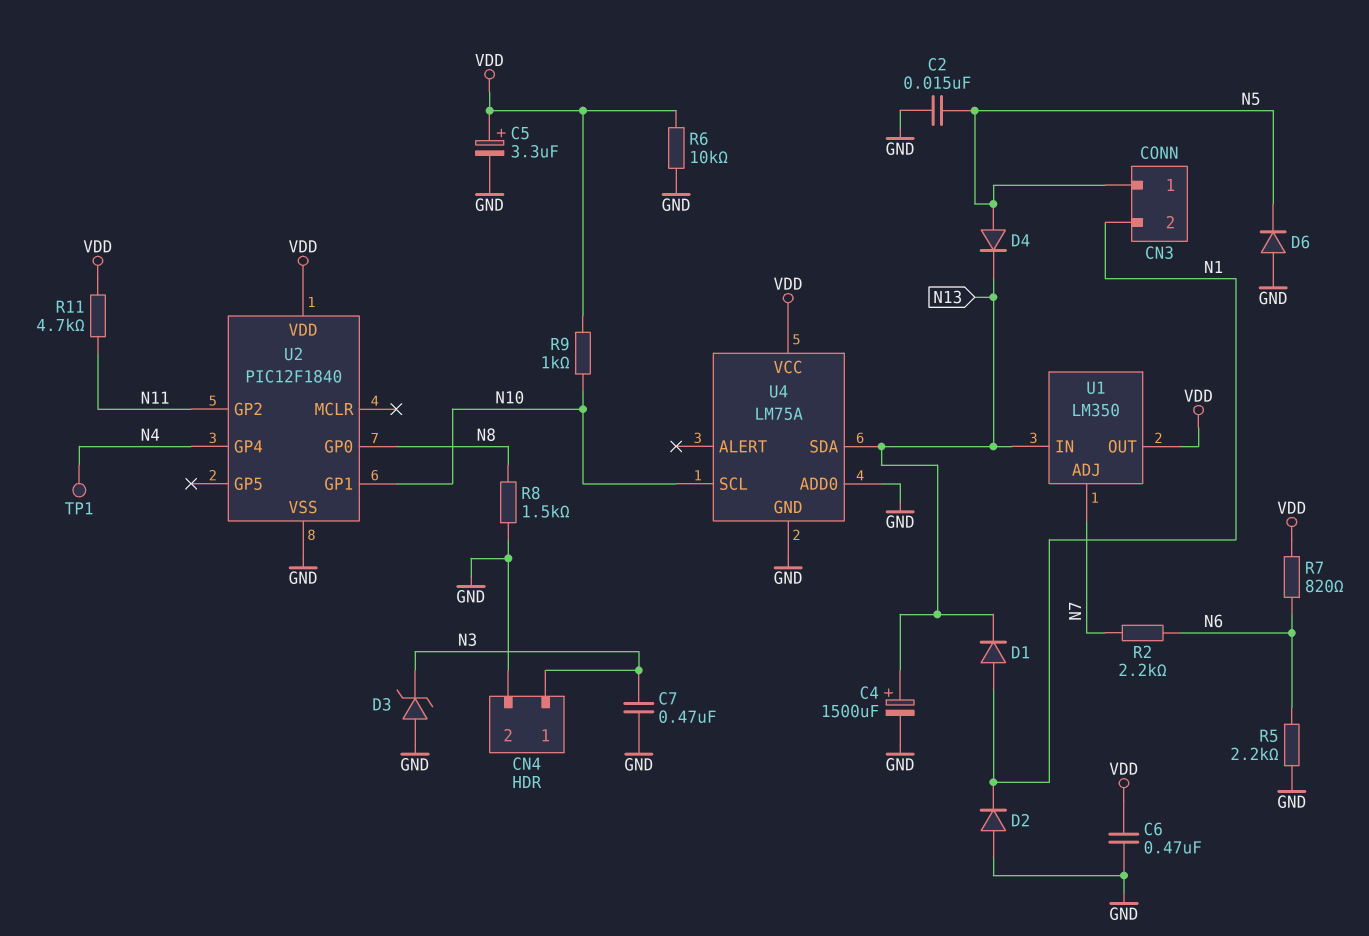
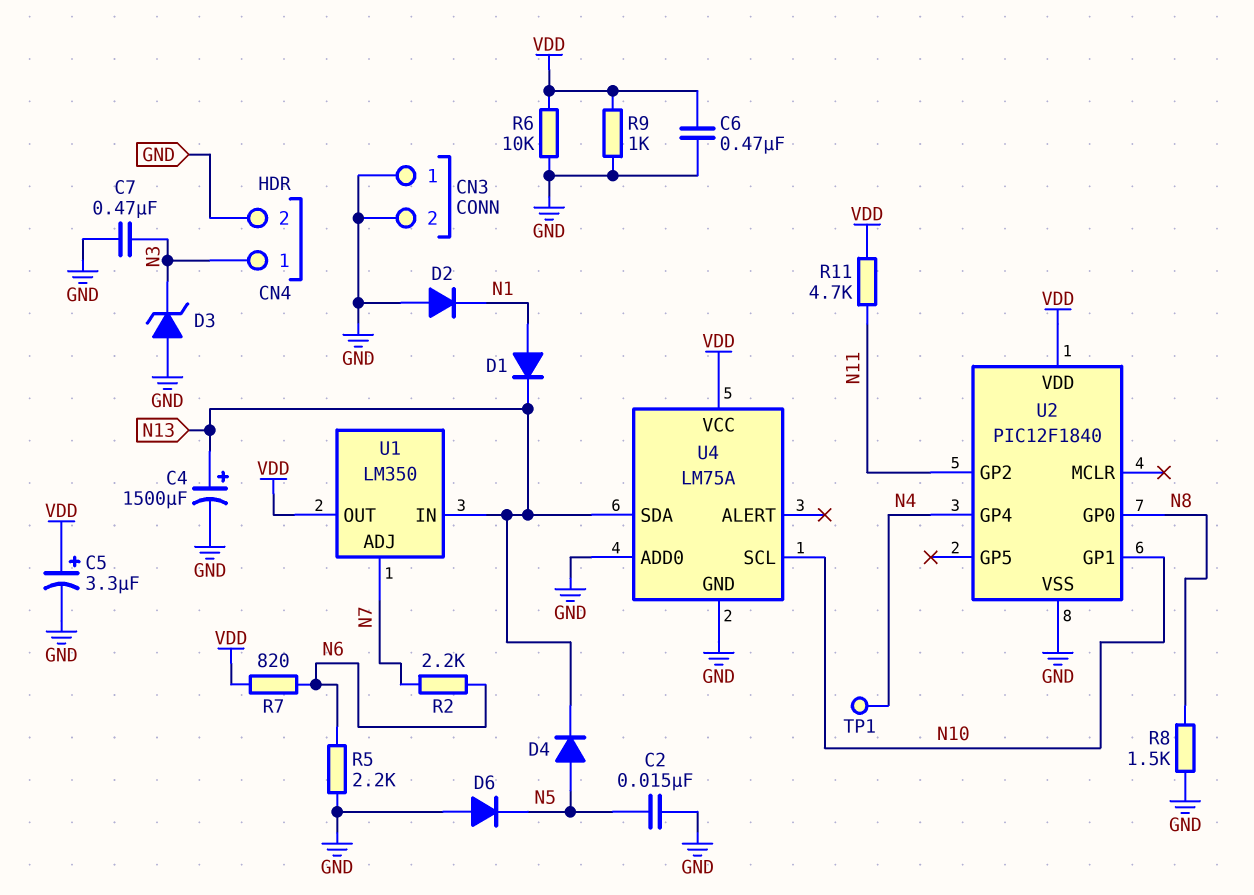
CN3 pin 1: N5 -> GND
CN3 pin 2: N1 -> GND
R9: 1k (N10, VDD) -> 1k (GND, VDD)

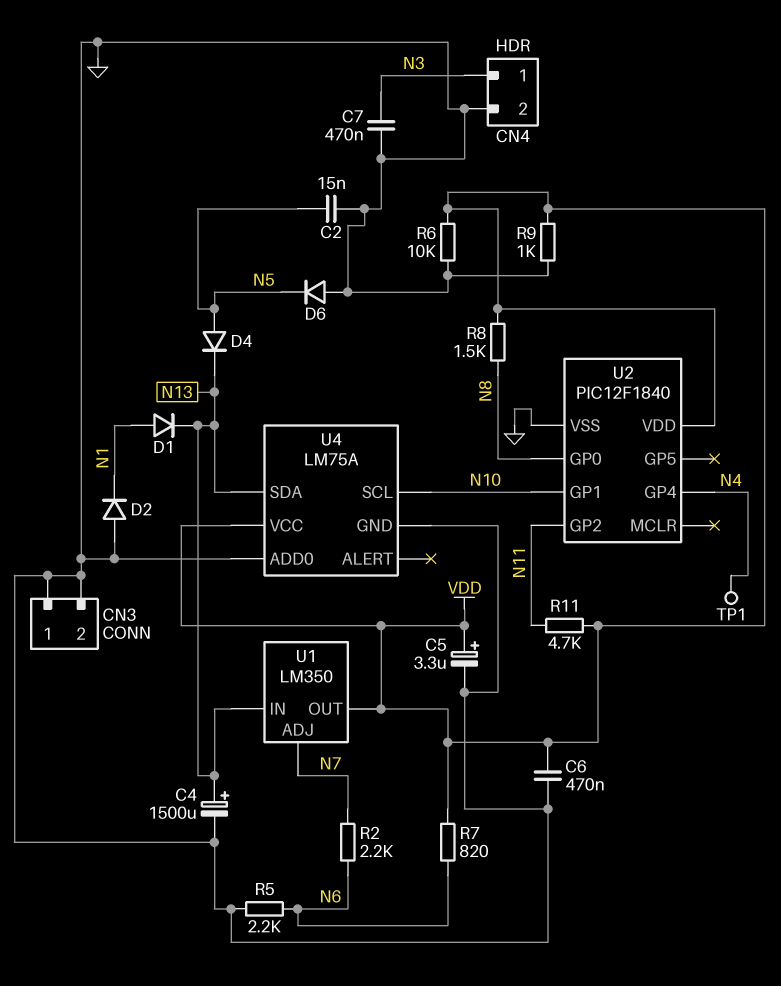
D3: zener (A GND, K N3) -> none
R8: 1.5k (GND, N8) -> 1.5k (N8, VDD)

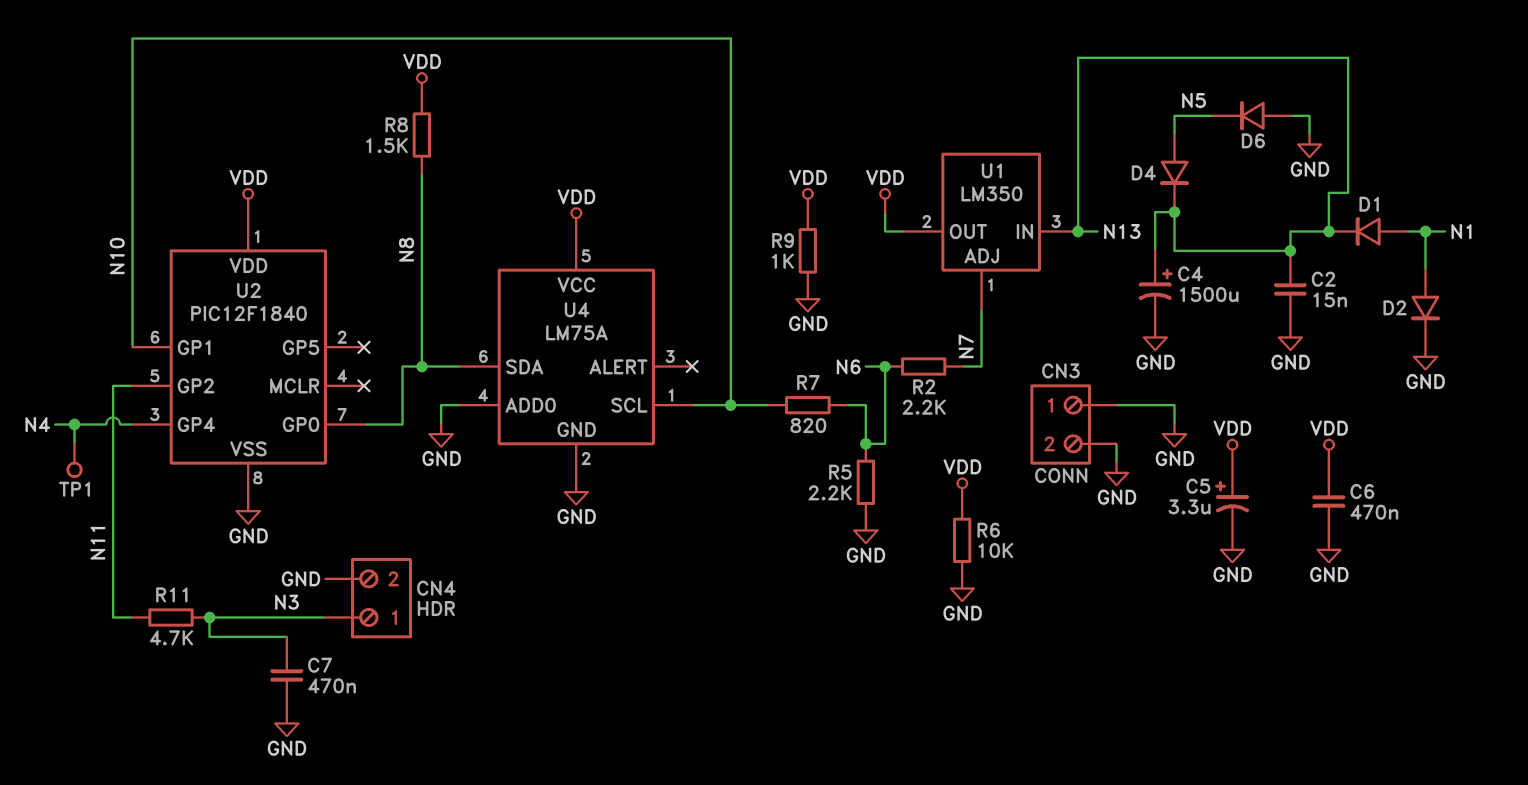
C2: 15nF (GND, N5) -> 15nF (GND, N13)
D2: diode (A GND, K N1) -> diode (A N1, K GND)
R7: 820 (N6, VDD) -> 820 (N6, N10)
R11: 4.7k (N11, VDD) -> 4.7k (N3, N11)
U4 pin SDA: N13 -> N8

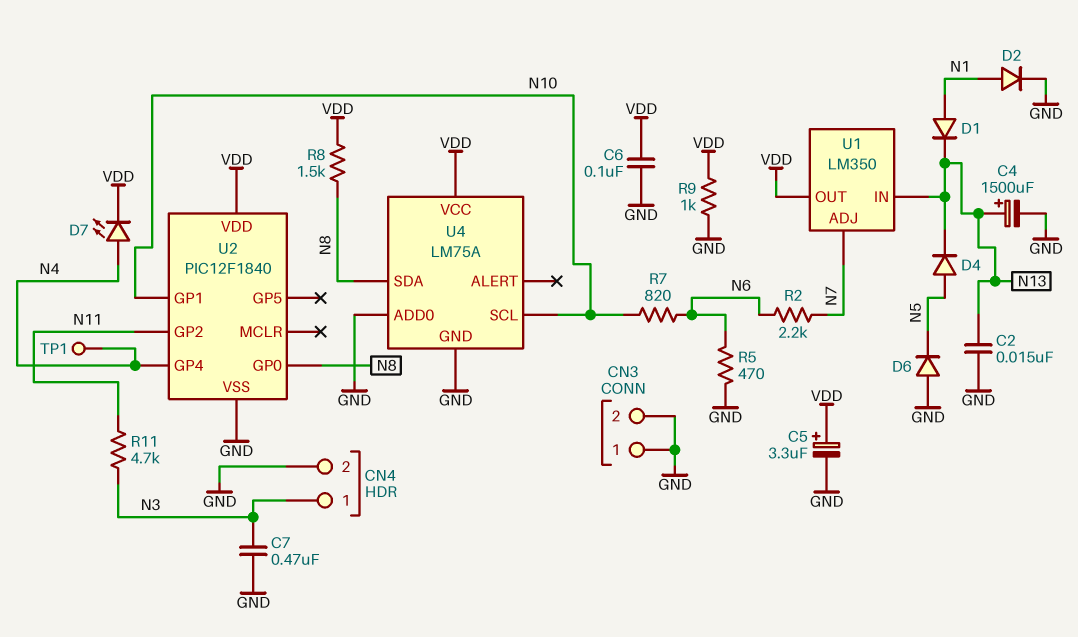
C6: 470nF (GND, VDD) -> 100nF (GND, VDD)
D7: none -> LED (A N4, K VDD)
R5: 2.2k (GND, N6) -> 470 (GND, N6)
R6: 10k (GND, VDD) -> none

